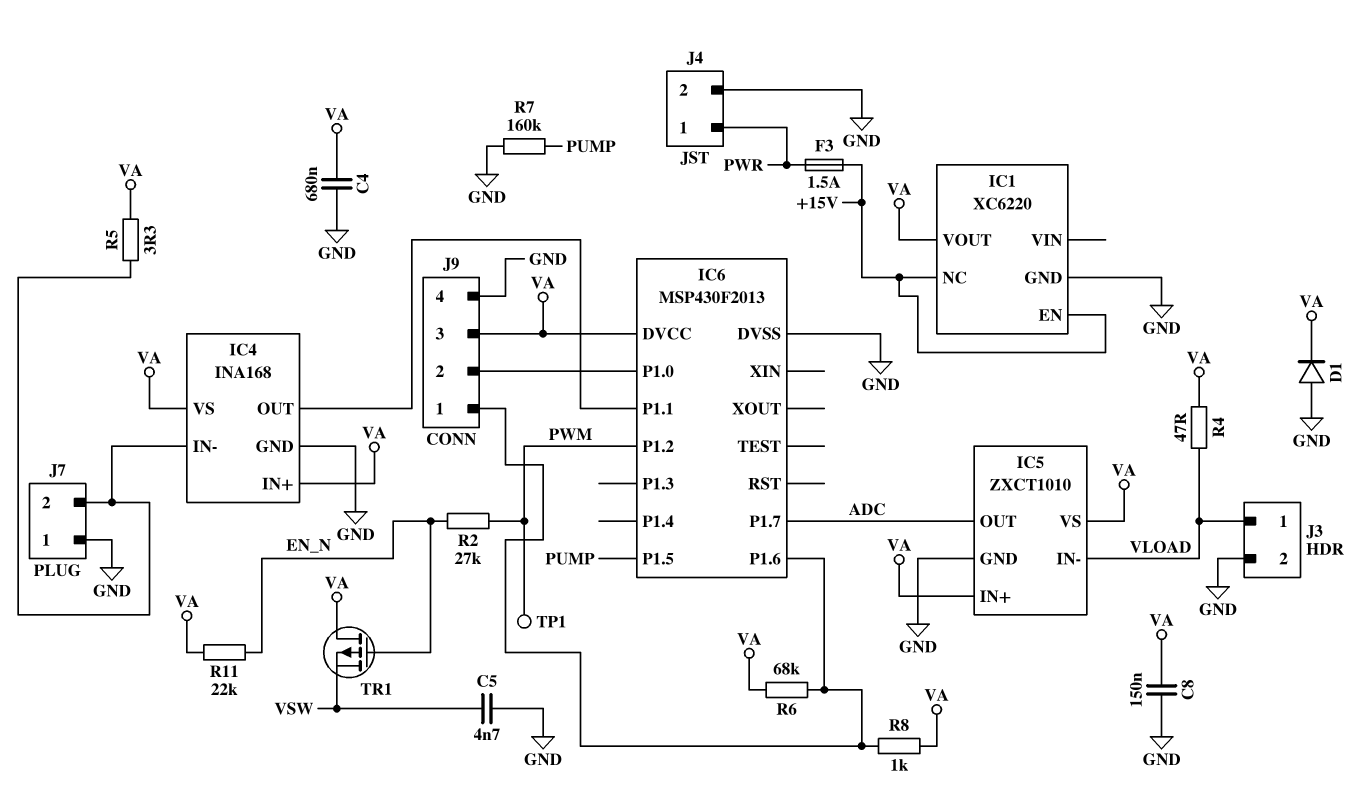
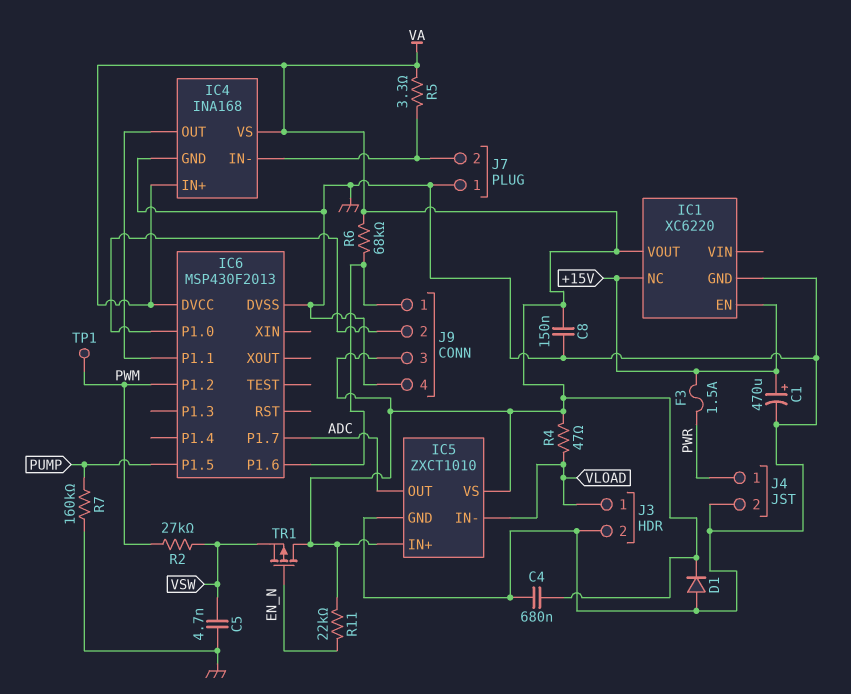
C1: none -> 470uF (plus +15V, minus GND)
R2: 27k (EN_N, PWM) -> 27k (PWM, VSW)
R8: 1k (IC6/P1.6, VA) -> none

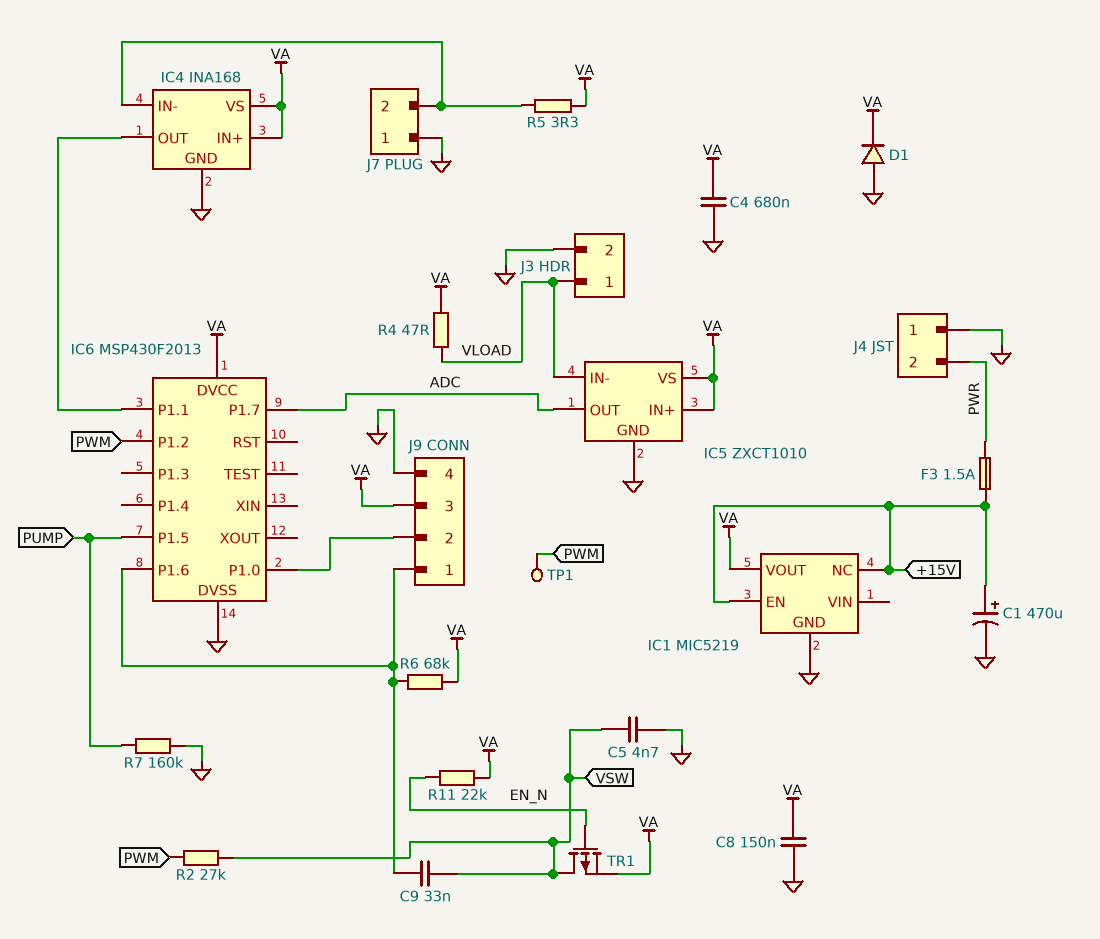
C9: none -> 33nF (IC6/P1.6, VSW)
IC1: XC6220 -> MIC5219
J4 pin 1: PWR -> GND
J4 pin 2: GND -> PWR
TR1: PMOS (G EN_N, D VA, S VSW) -> PMOS (G EN_N, D VSW, S VA)

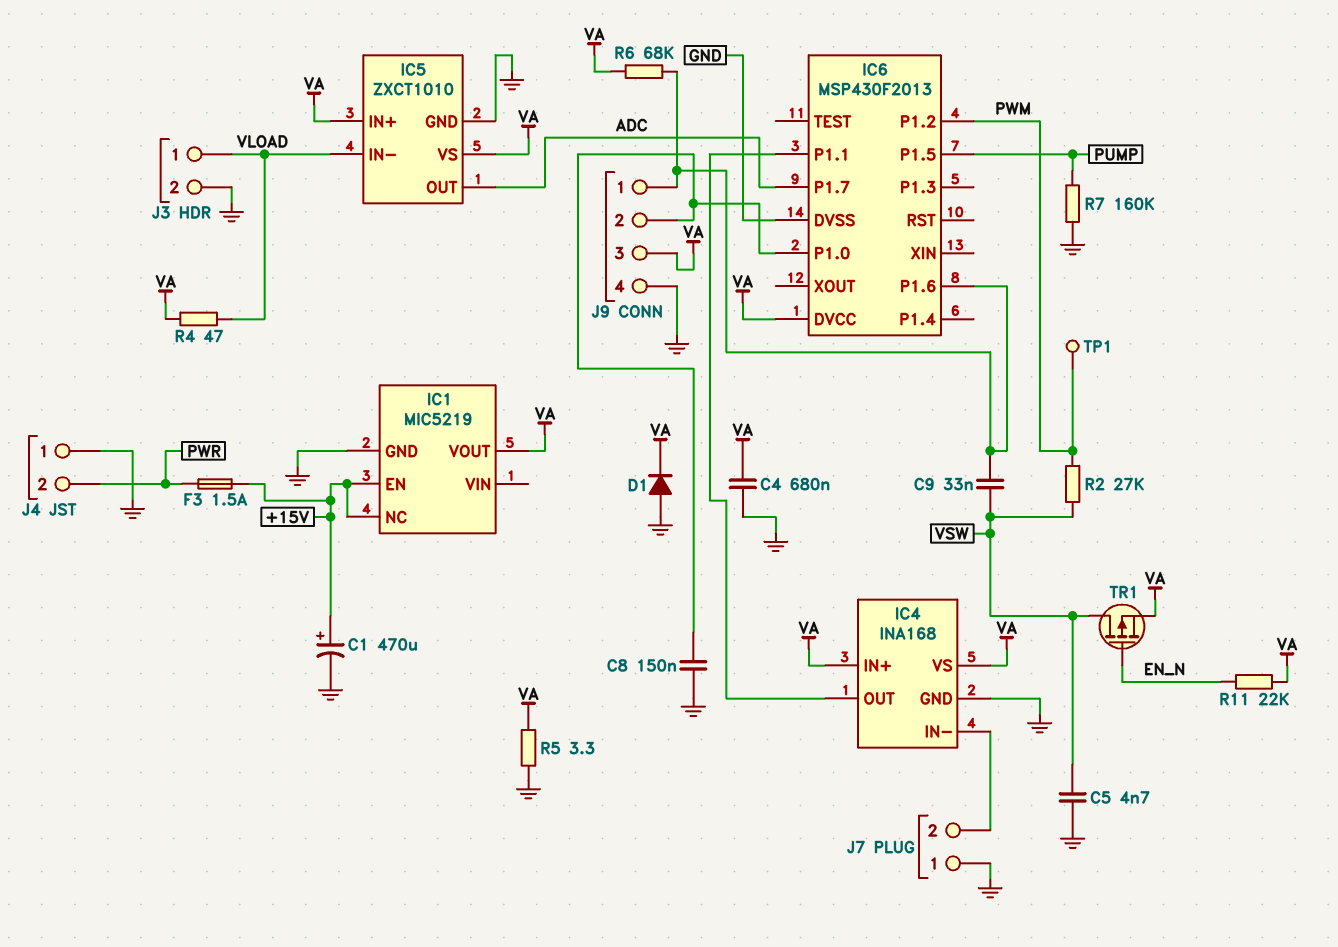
C8: 150nF (GND, VA) -> 150nF (GND, IC6/P1.0)
R5: 3.3 (IC4/IN-, VA) -> 3.3 (GND, VA)

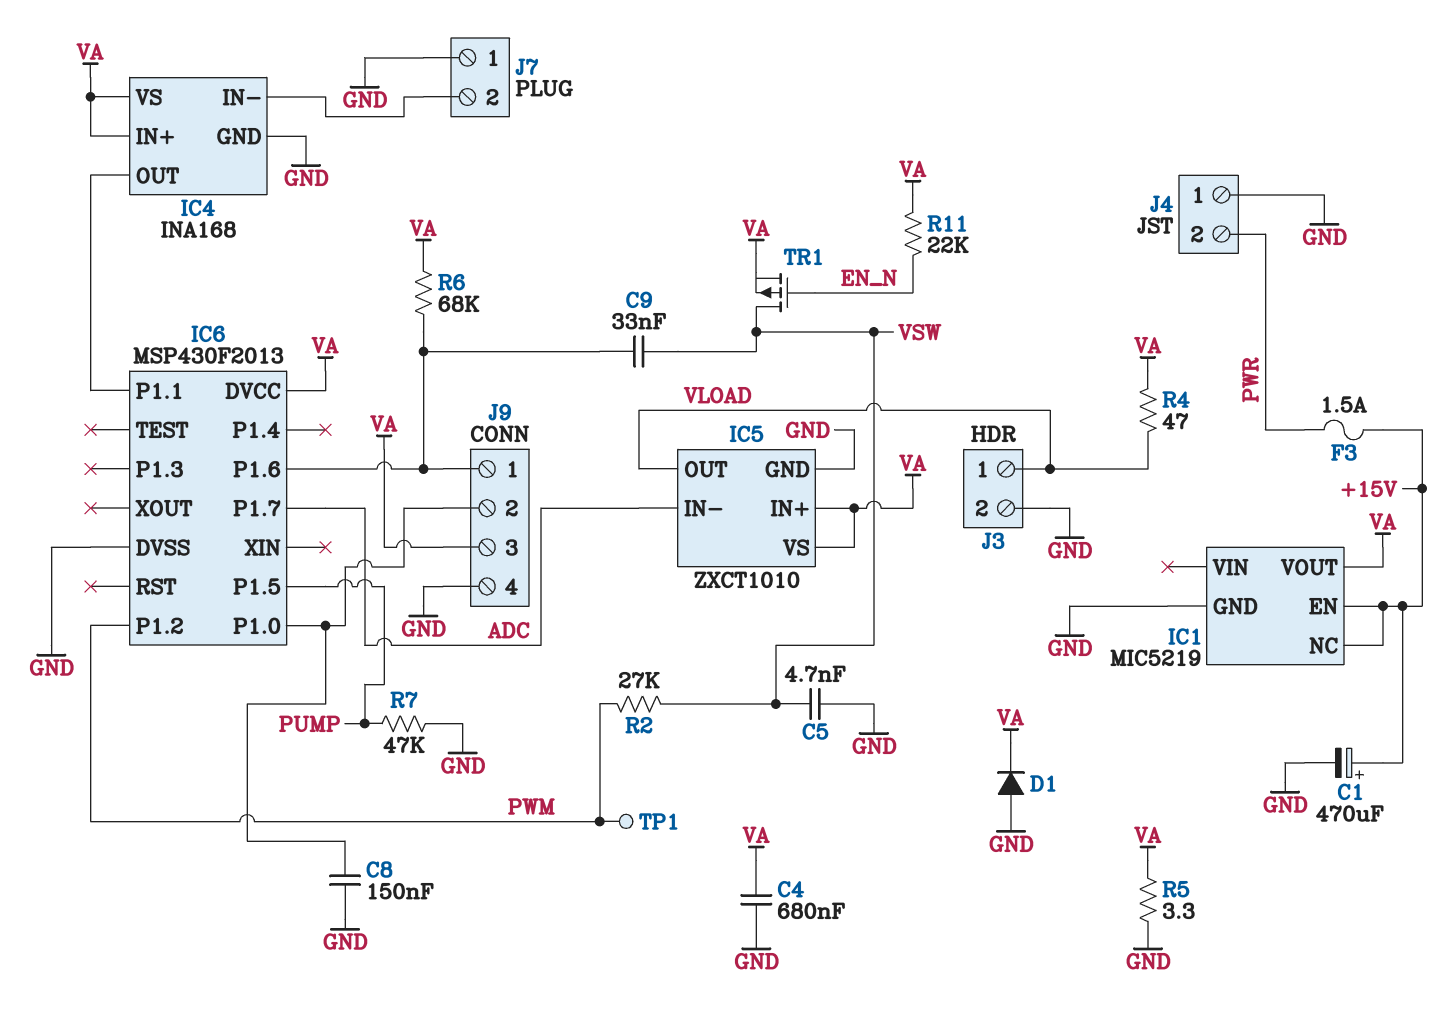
IC5 pin IN-: VLOAD -> ADC
IC5 pin OUT: ADC -> VLOAD
R7: 160k (GND, PUMP) -> 47k (GND, PUMP)

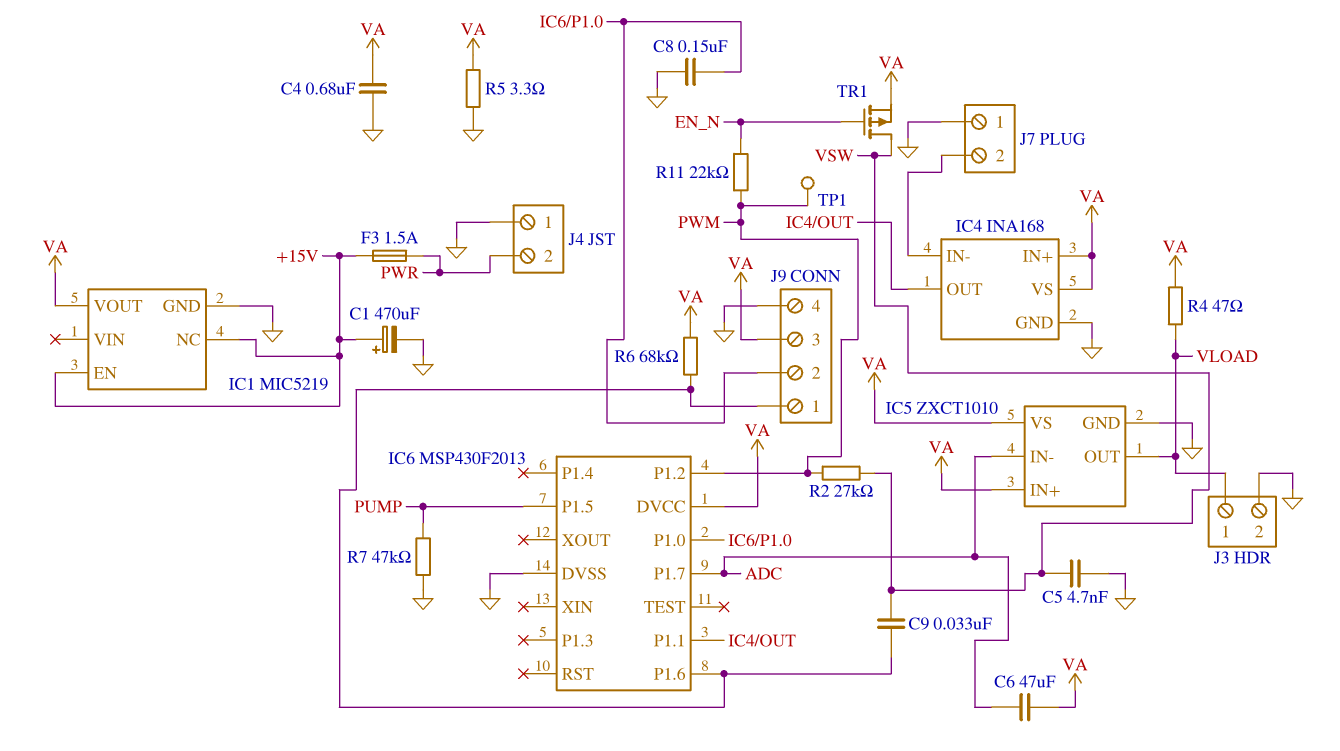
C6: none -> 47uF (ADC, VA)
D1: diode (A GND, K VA) -> none
R11: 22k (EN_N, VA) -> 22k (EN_N, PWM)

